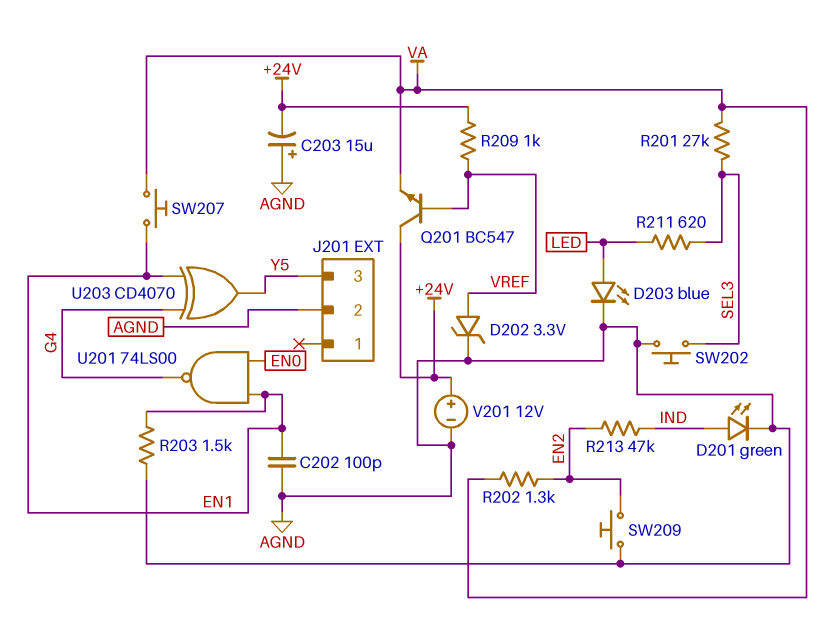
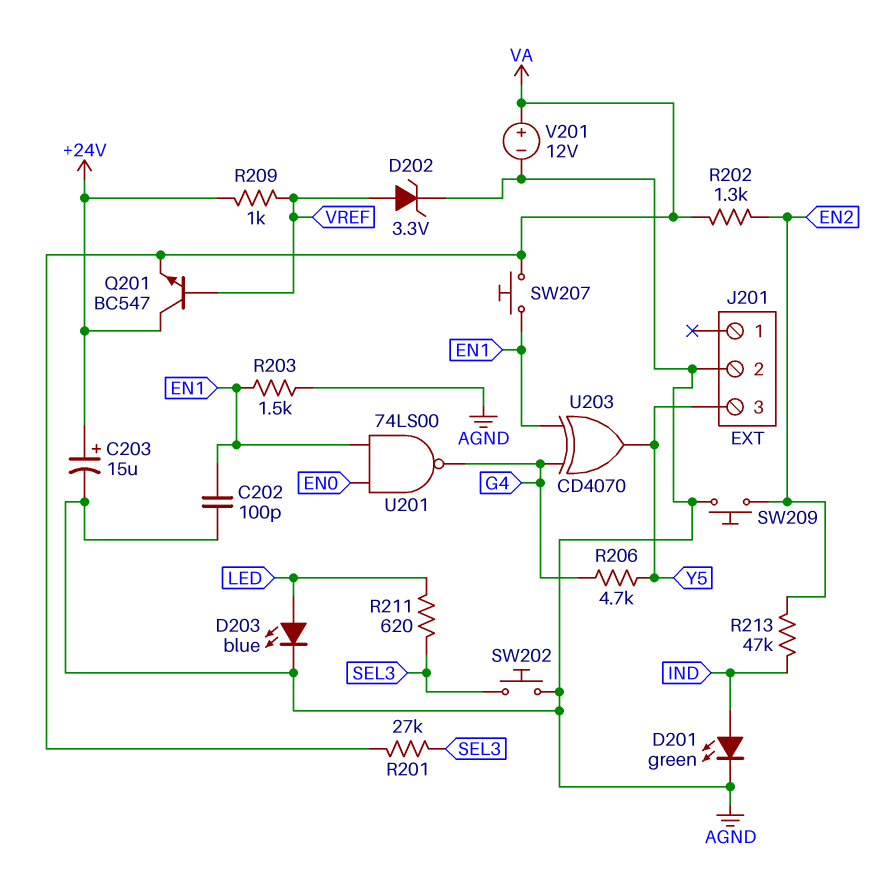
C203: 15uF (plus AGND, minus +24V) -> 15uF (plus +24V, minus AGND)
R206: none -> 4.7k (G4, Y5)
V201: 12V (plus +24V, minus AGND) -> 12V (plus VA, minus AGND)

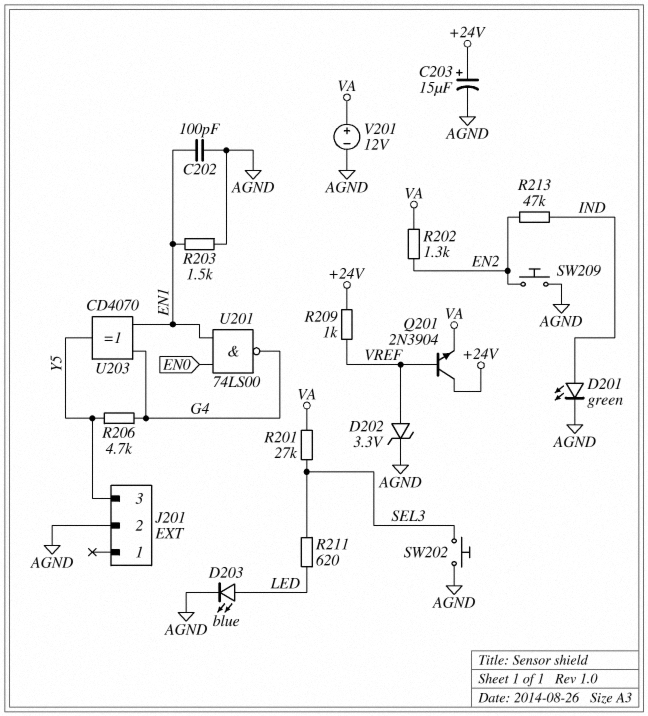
Q201: NPN BC547 (B VREF, C +24V, E VA) -> NPN 2N3904 (B VREF, C +24V, E VA)
SW207: button (EN1, VA) -> none

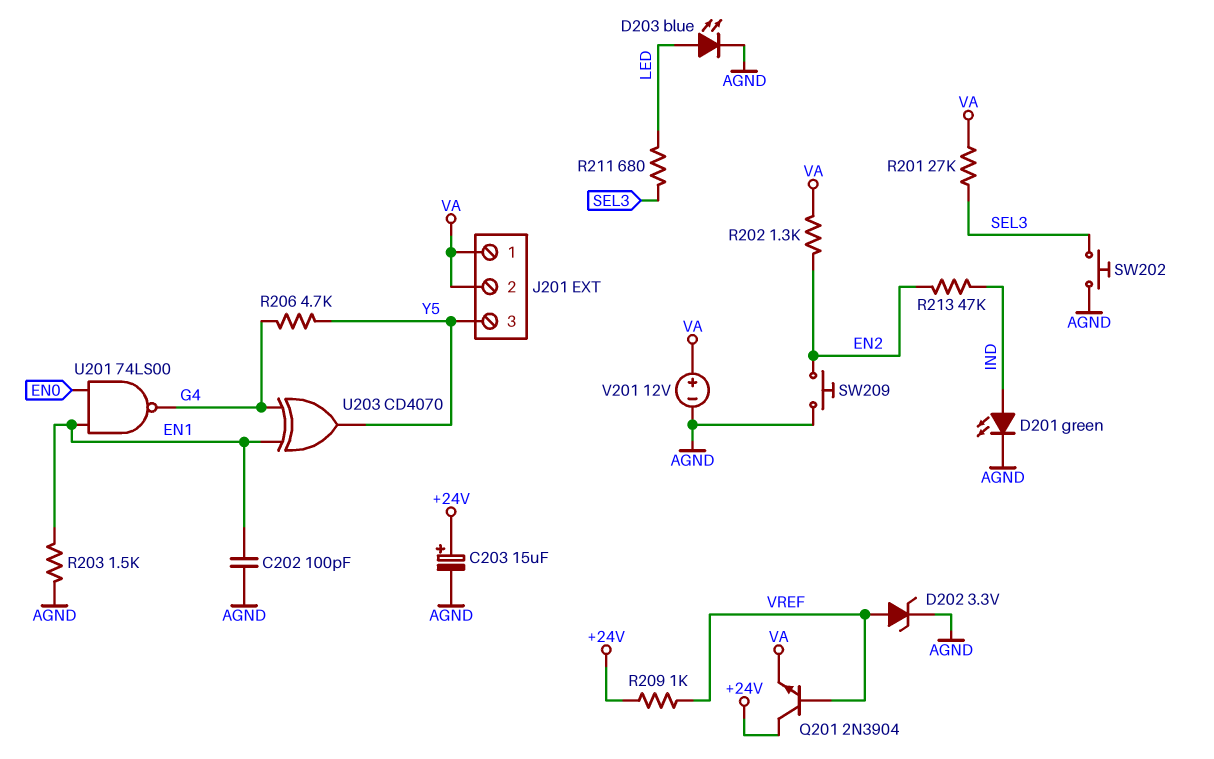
J201 pin 1: none -> VA
J201 pin 2: AGND -> VA
R211: 620 (LED, SEL3) -> 680 (LED, SEL3)

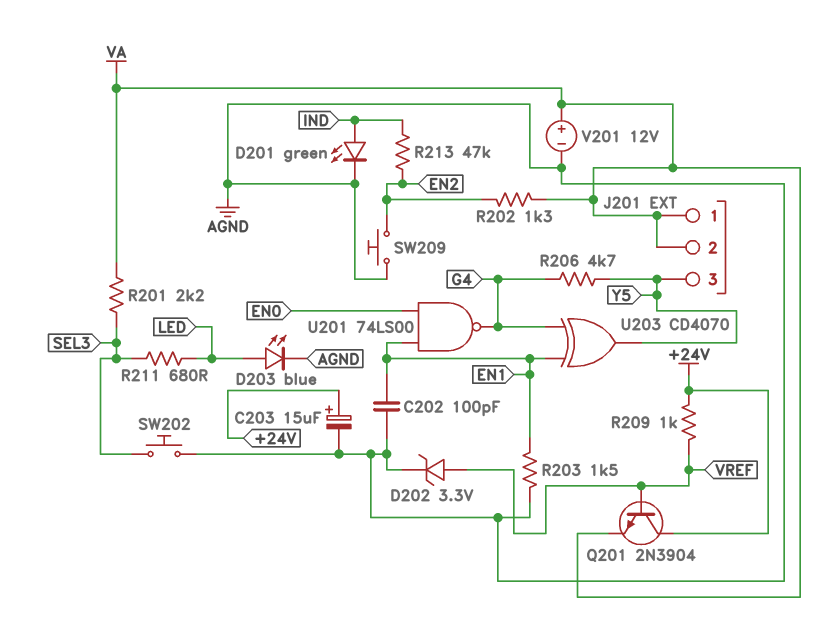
R201: 27k (SEL3, VA) -> 2.2k (SEL3, VA)

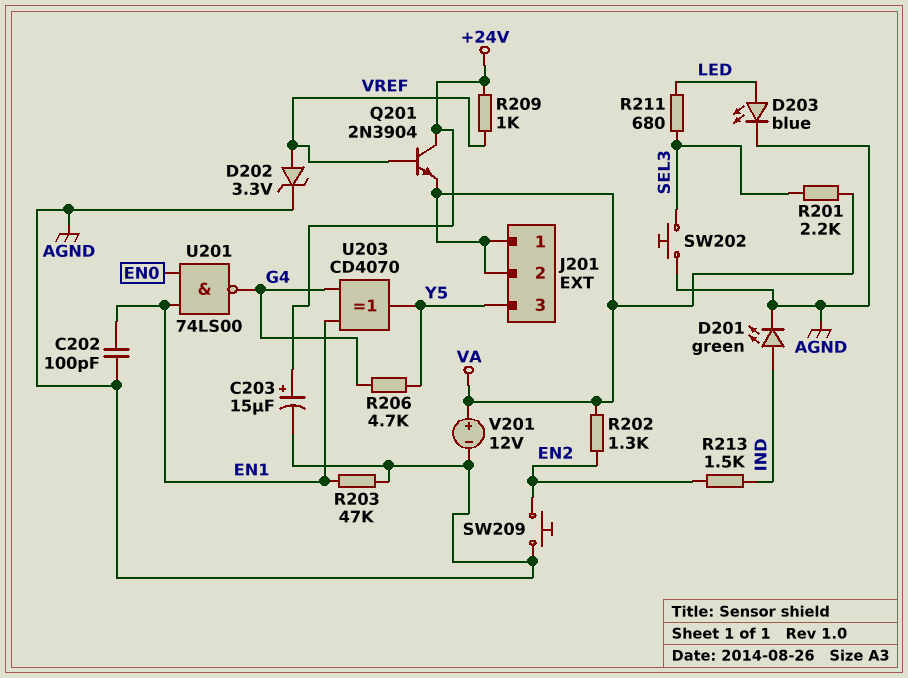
R203: 1.5k (AGND, EN1) -> 47k (AGND, EN1)
R213: 47k (EN2, IND) -> 1.5k (EN2, IND)

